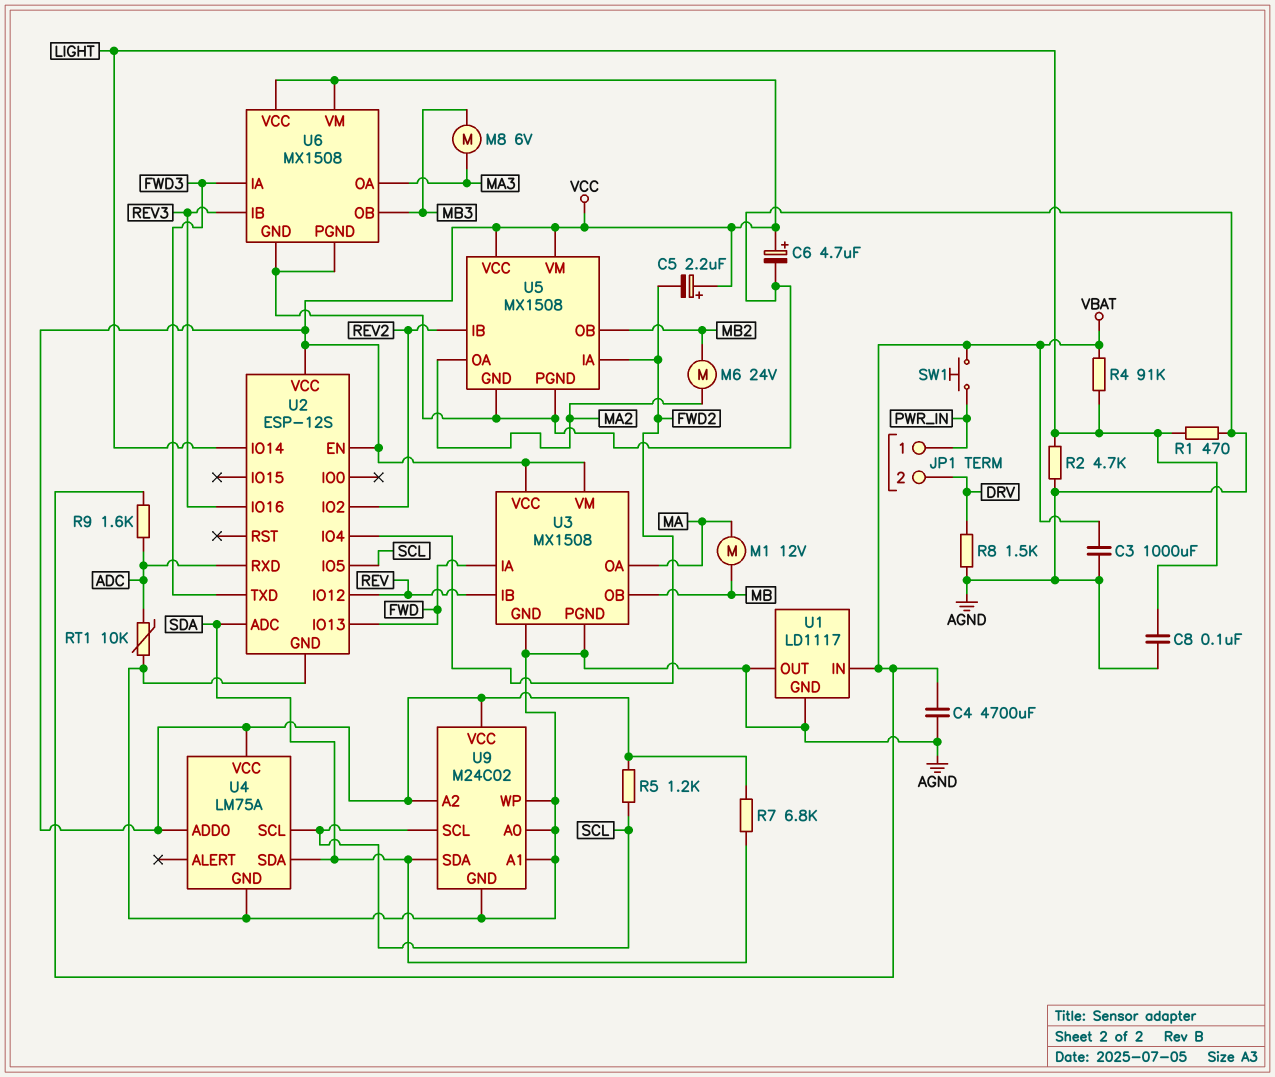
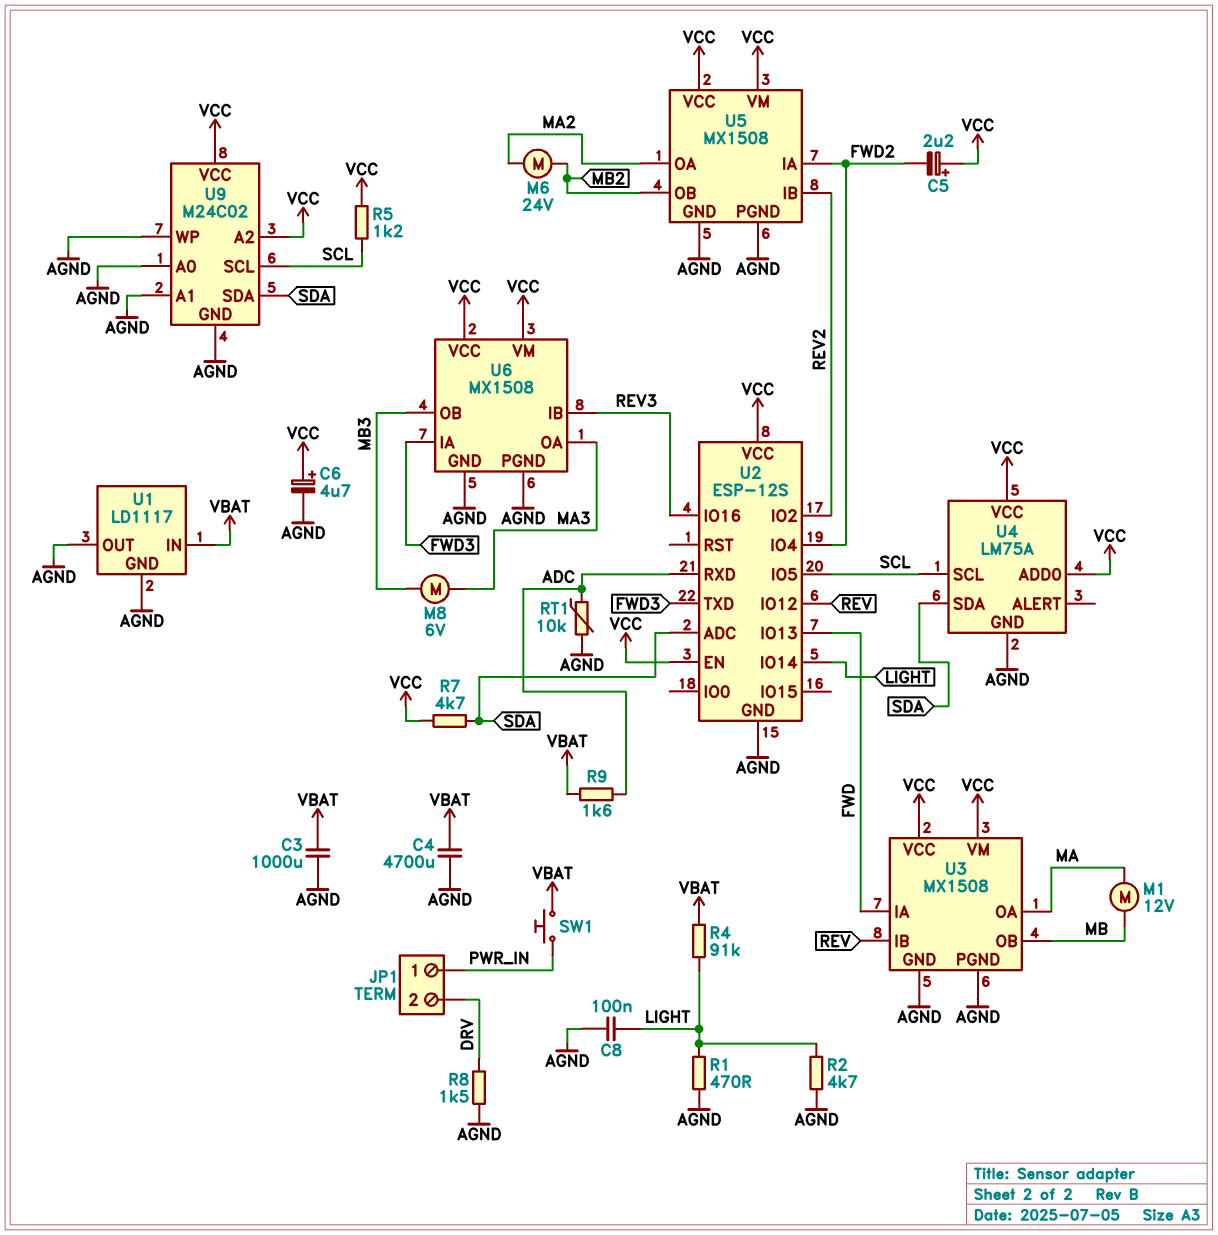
R7: 6.8k (SDA, VCC) -> 4.7k (SDA, VCC)

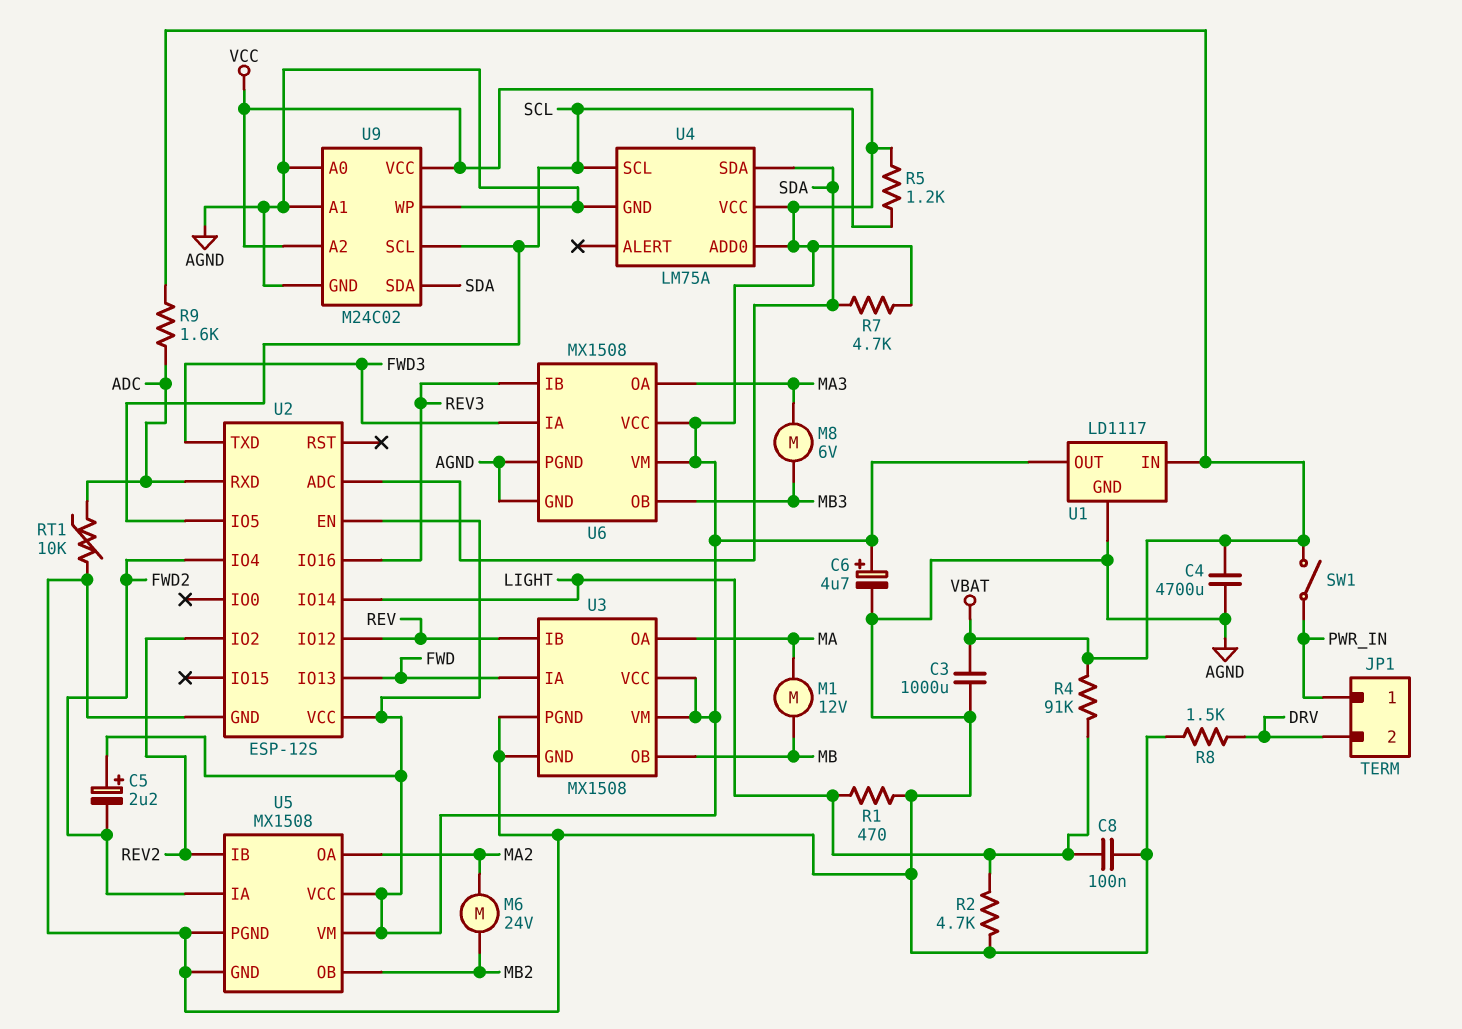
SW1: button (PWR_IN, VBAT) -> switch (PWR_IN, VBAT)
U1 pin OUT: AGND -> VCC

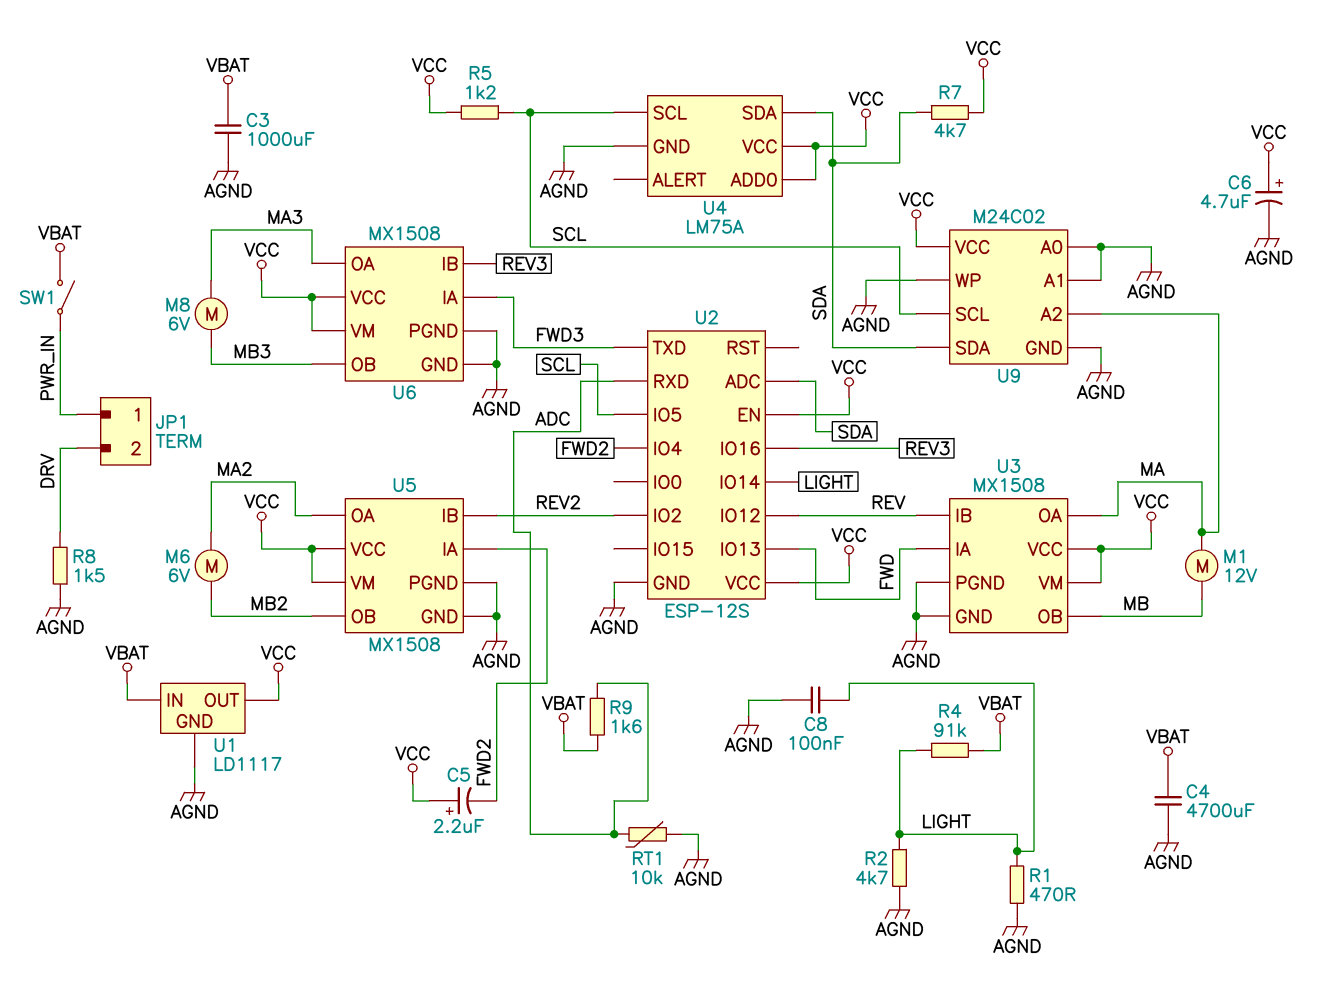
M6: motor 24V (MA2, MB2) -> motor 6V (MA2, MB2)
U9 pin A2: VCC -> MA

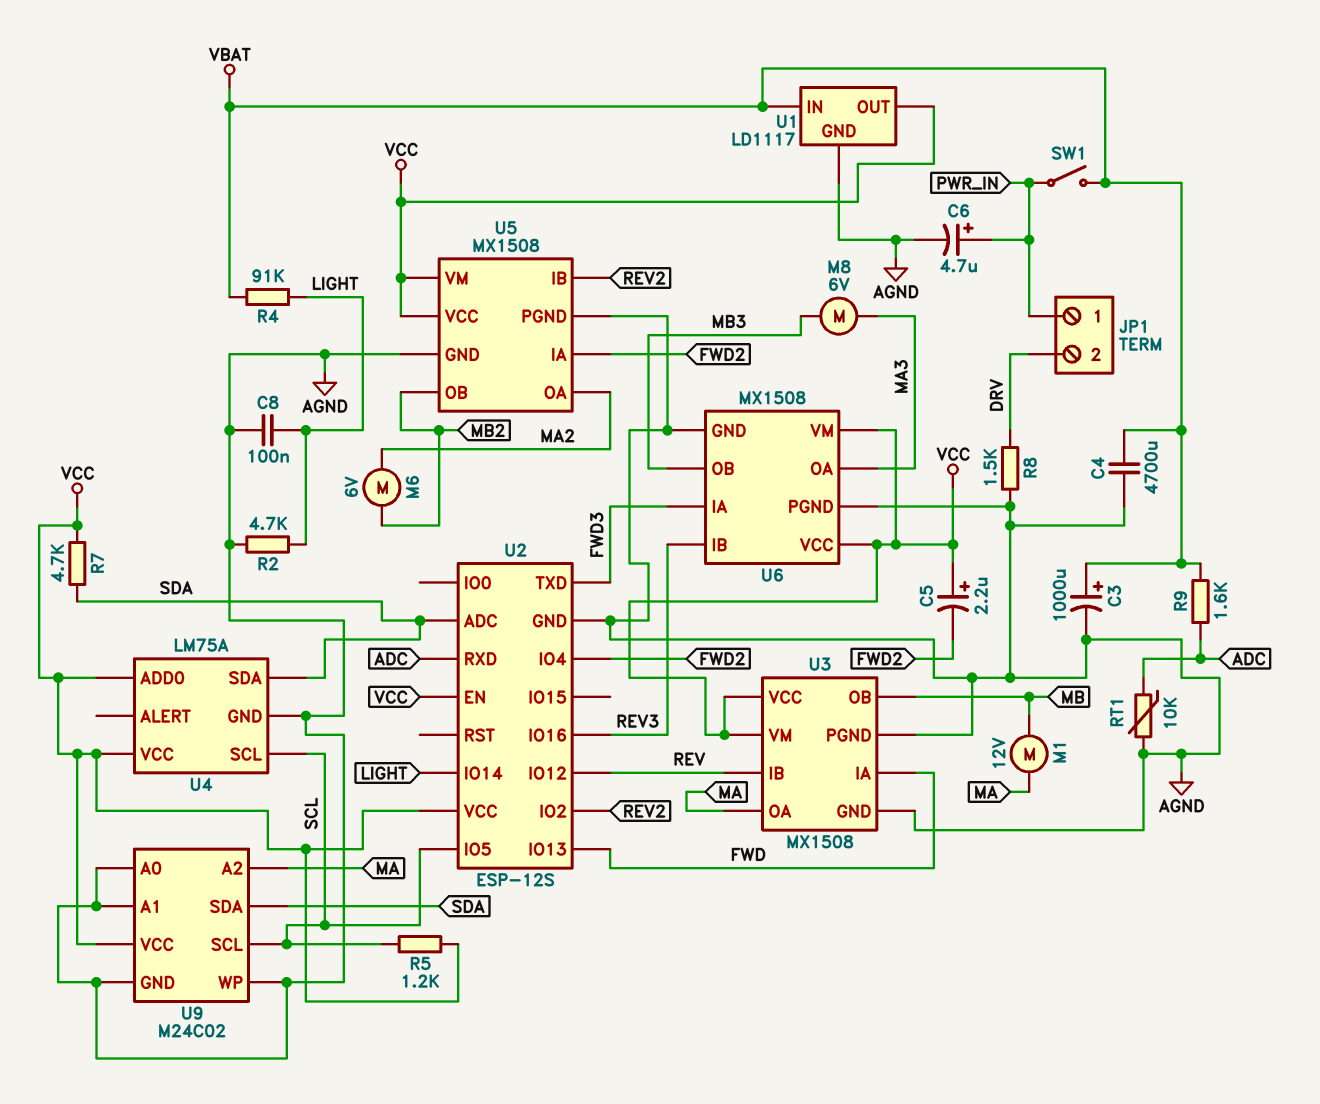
C3: 1000uF (AGND, VBAT) -> 1000uF (plus VBAT, minus AGND)
C6: 4.7uF (plus VCC, minus AGND) -> 4.7uF (plus PWR_IN, minus AGND)
R1: 470 (AGND, LIGHT) -> none

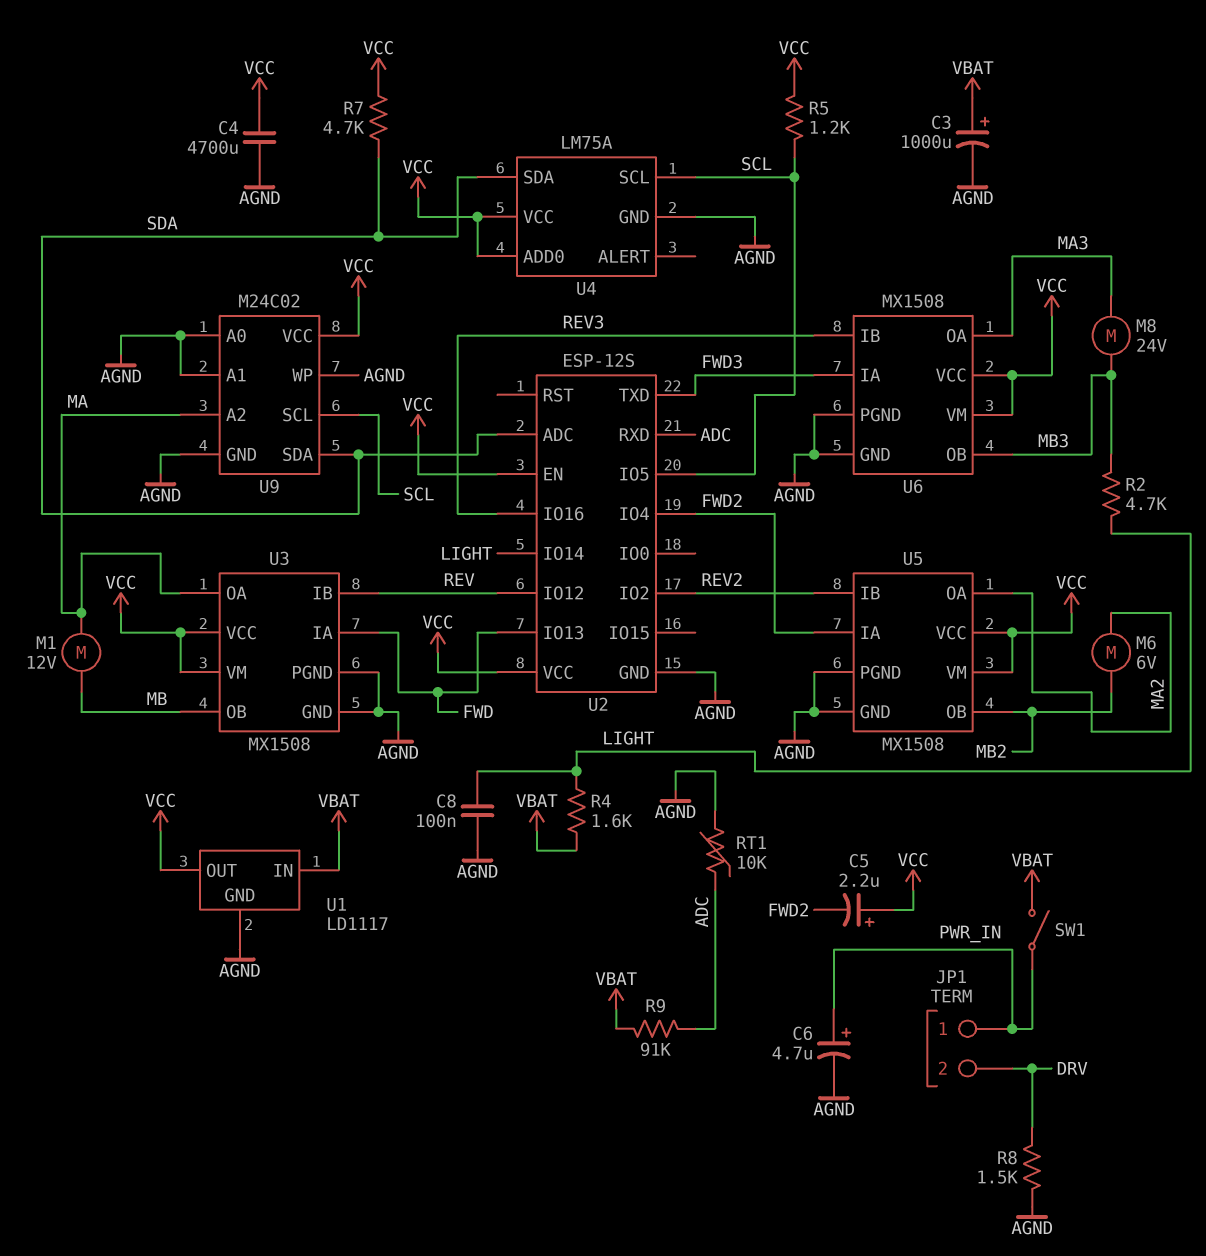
C4: 4700uF (AGND, VBAT) -> 4700uF (AGND, VCC)
M8: motor 6V (MA3, MB3) -> motor 24V (MA3, MB3)
R2: 4.7k (AGND, LIGHT) -> 4.7k (LIGHT, MB3)
R4: 91k (LIGHT, VBAT) -> 1.6k (LIGHT, VBAT)
R9: 1.6k (ADC, VBAT) -> 91k (ADC, VBAT)

